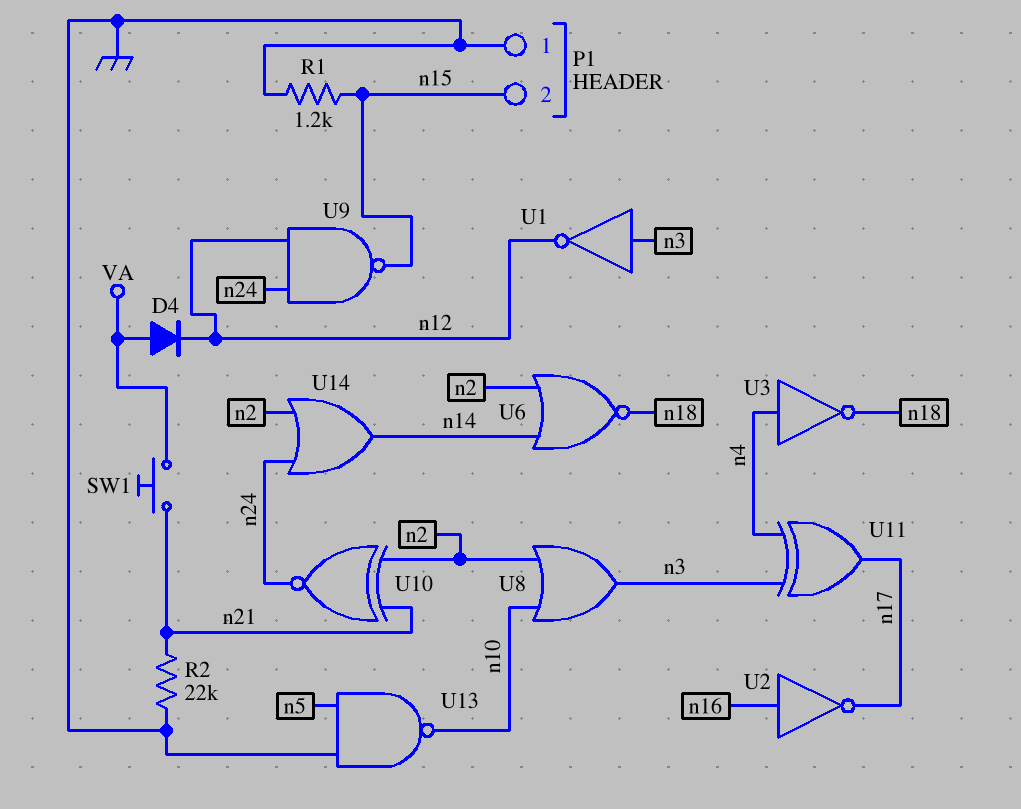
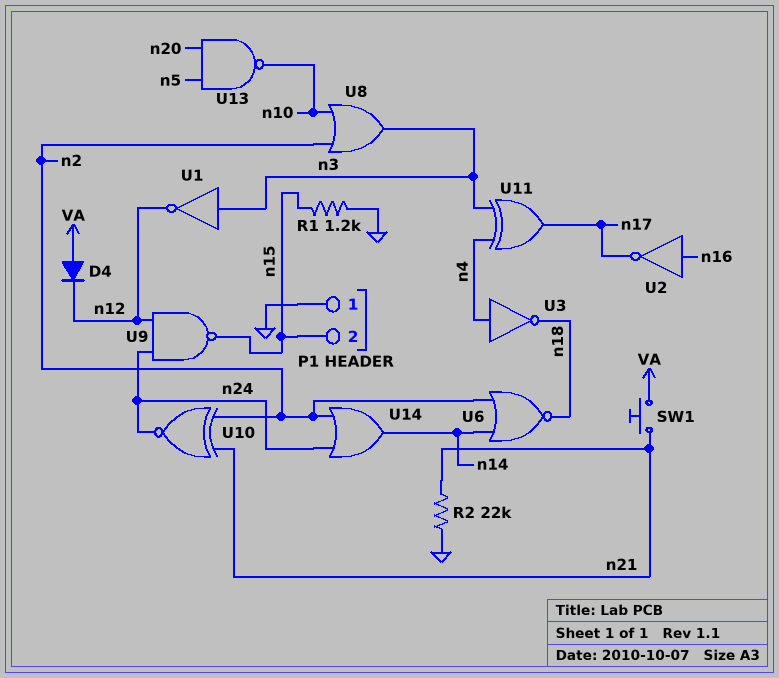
U13: NAND (in GND, in n5, out n10) -> NAND (in n5, in n20, out n10)

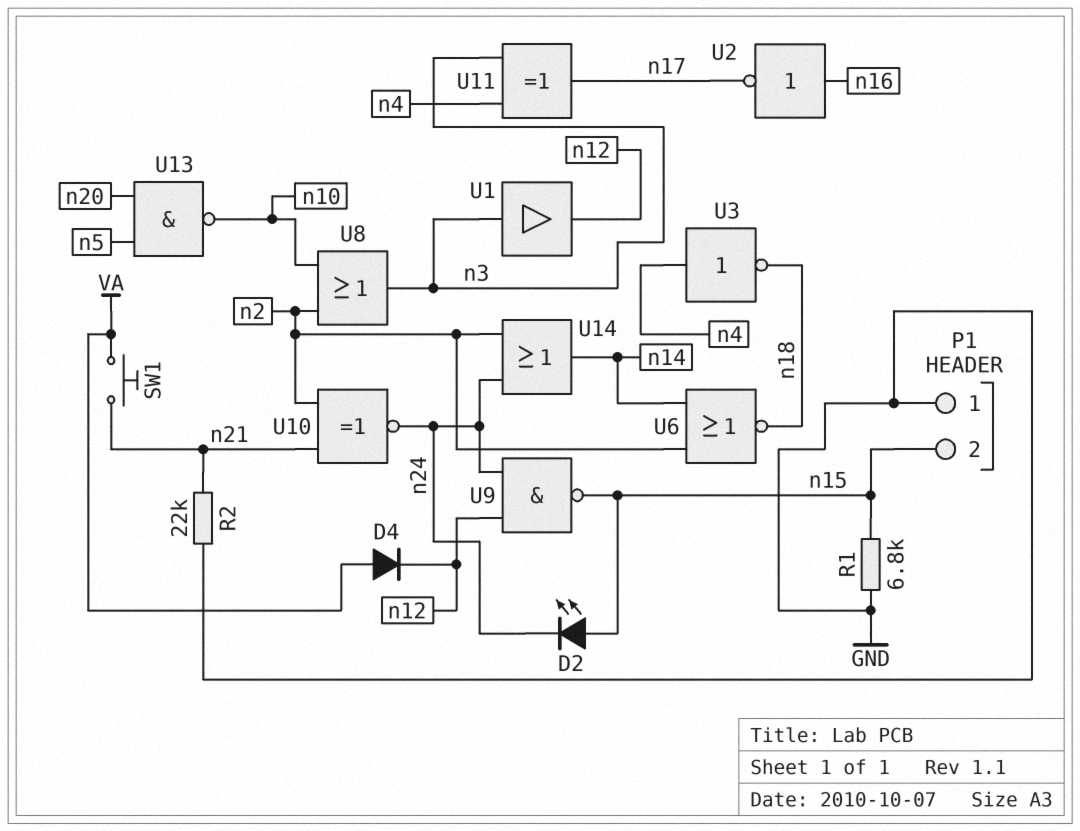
D2: none -> LED (A n15, K n24)
R1: 1.2k (GND, n15) -> 6.8k (GND, n15)
U1: NOT (in n3, out n12) -> buffer (in n3, out n12)

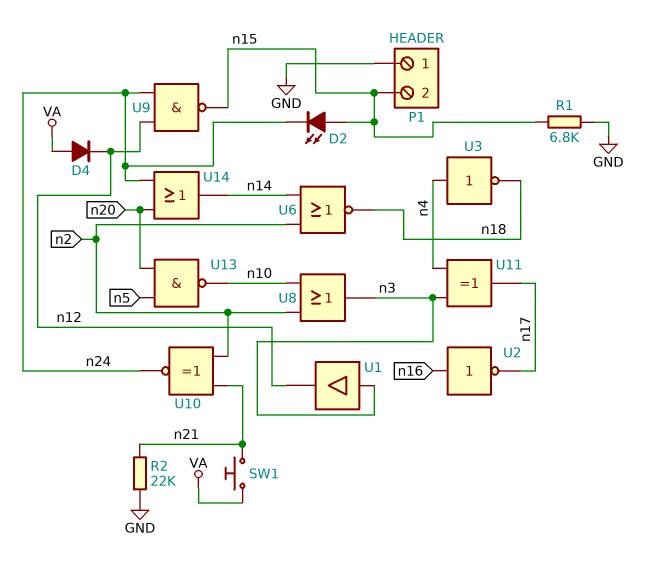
U14: OR (in n2, in n24, out n14) -> OR (in n20, in n24, out n14)

